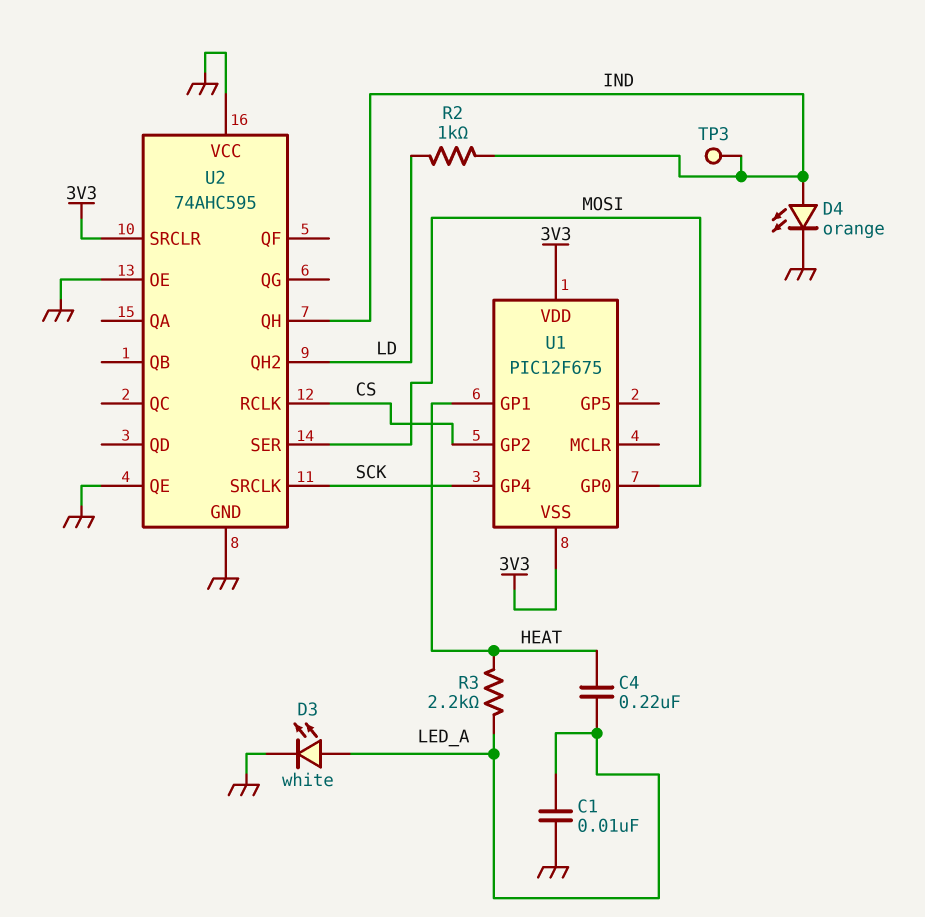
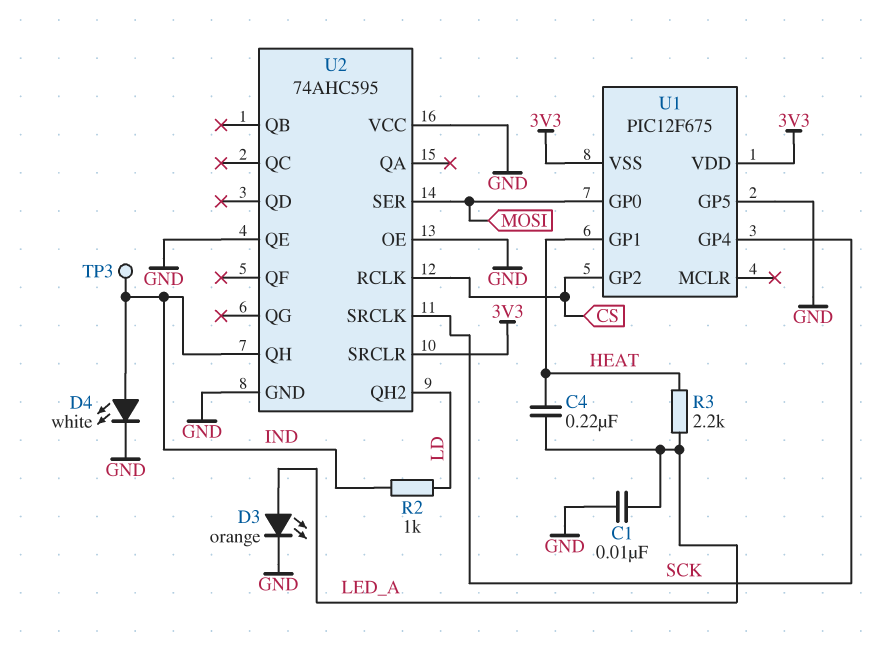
D3: LED white (A LED_A, K GND) -> LED orange (A LED_A, K GND)
D4: LED orange (A IND, K GND) -> LED white (A IND, K GND)
U1 pin GP5: none -> GND

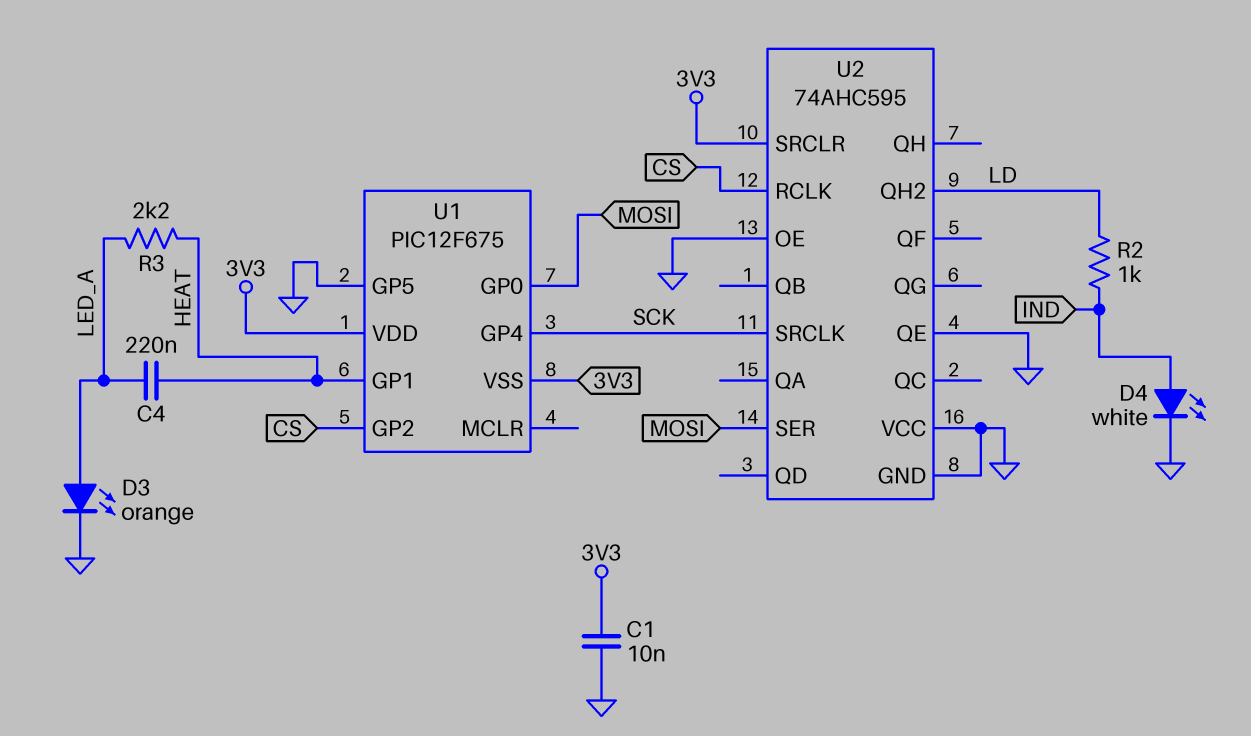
C1: 10nF (GND, LED_A) -> 10nF (3V3, GND)
TP3: test point (IND) -> none
U2 pin QH: IND -> none

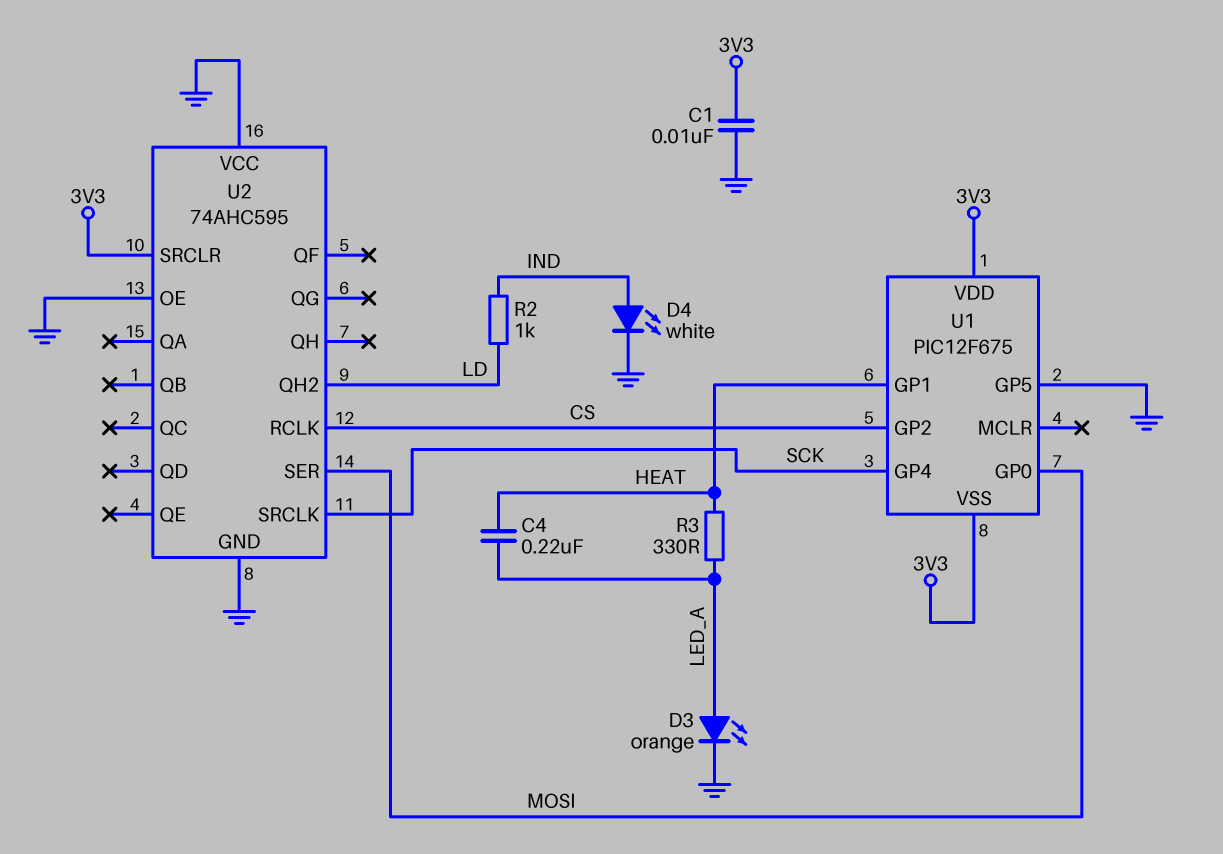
R3: 2.2k (HEAT, LED_A) -> 330 (HEAT, LED_A)
U2 pin QE: GND -> none

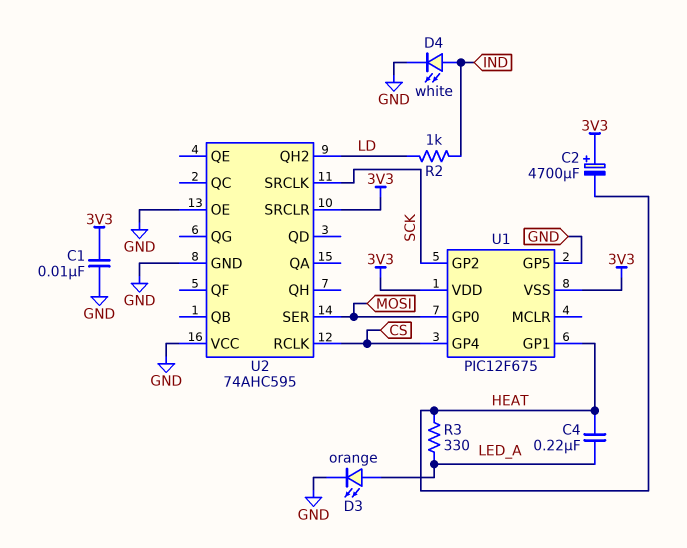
C2: none -> 4700uF (plus 3V3, minus HEAT)
U1 pin GP2: CS -> SCK
U1 pin GP4: SCK -> CS

